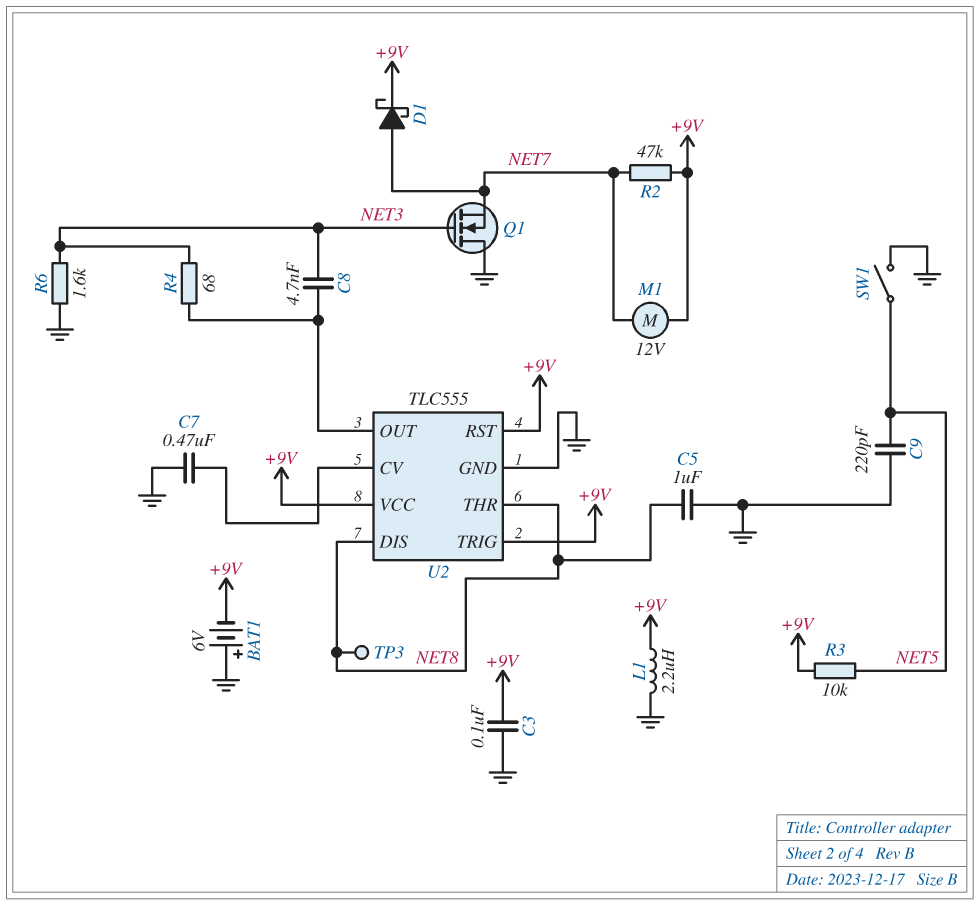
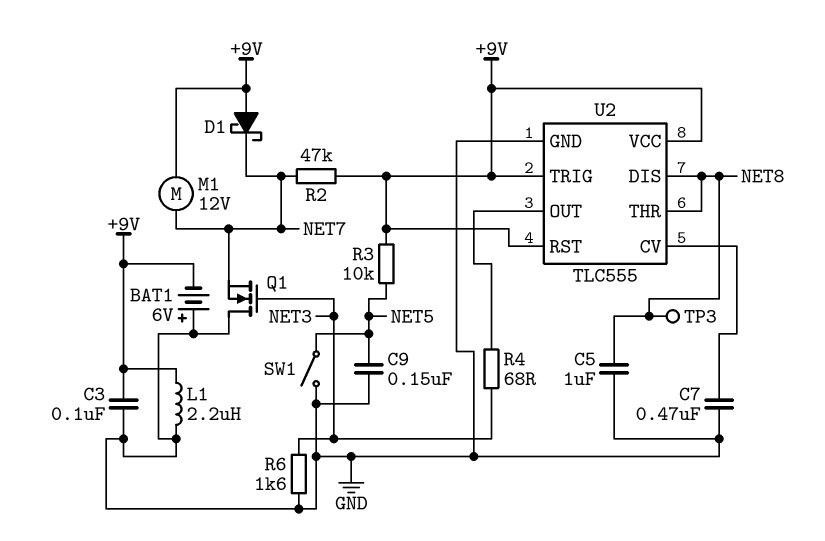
C8: 4.7nF (NET3, U2/OUT) -> none
C9: 220pF (GND, NET5) -> 150nF (GND, NET5)
D1: schottky (A NET7, K +9V) -> schottky (A +9V, K NET7)

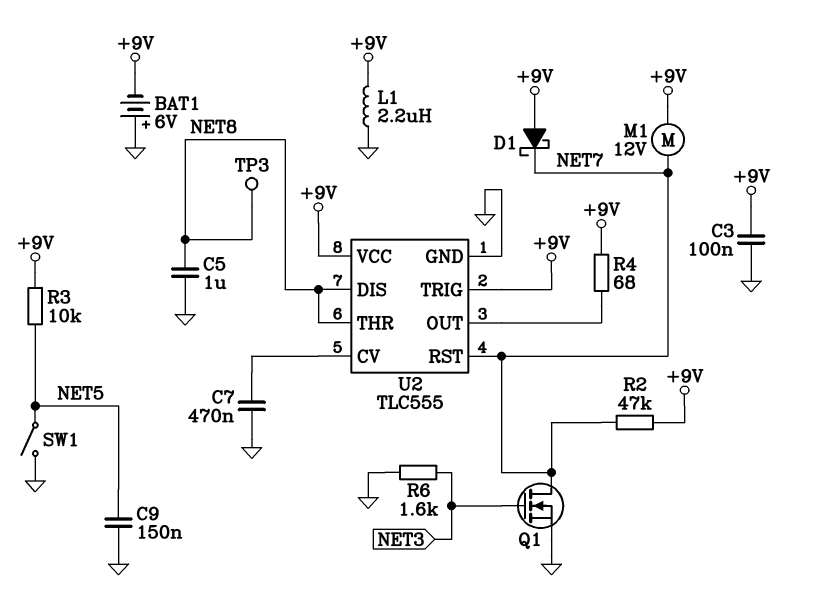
Q1: NMOS (G NET3, D GND, S NET7) -> NMOS (G NET3, D NET7, S GND)
R4: 68 (NET3, U2/OUT) -> 68 (+9V, U2/OUT)
U2 pin RST: +9V -> NET7

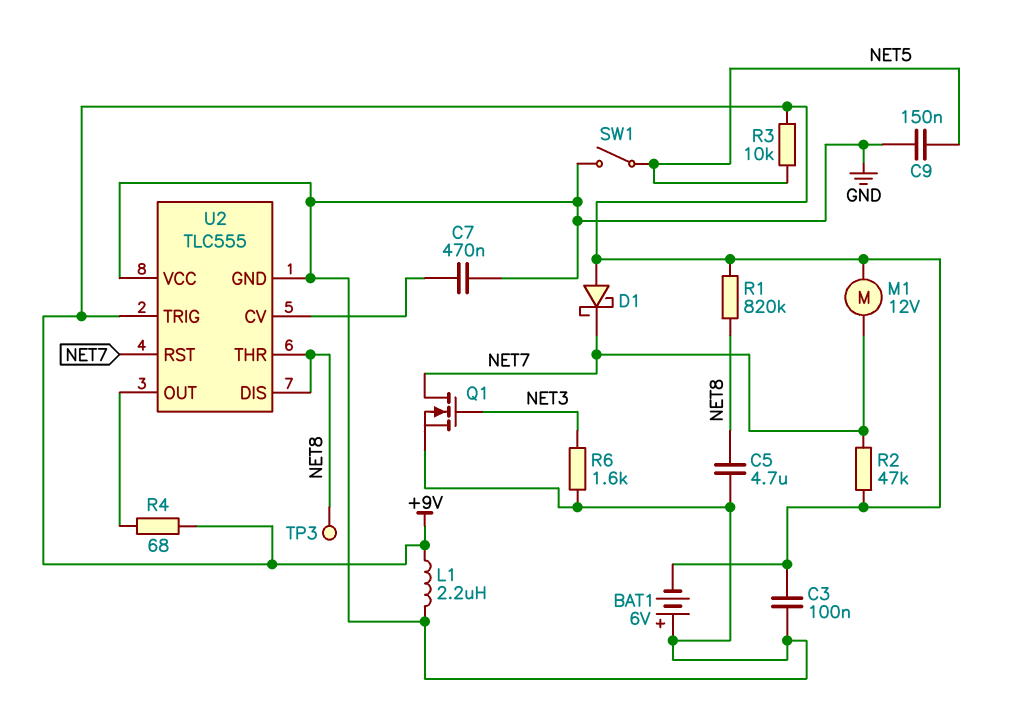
C5: 1uF (GND, NET8) -> 4.7uF (GND, NET8)
R1: none -> 820k (+9V, NET8)
U2 pin VCC: +9V -> GND

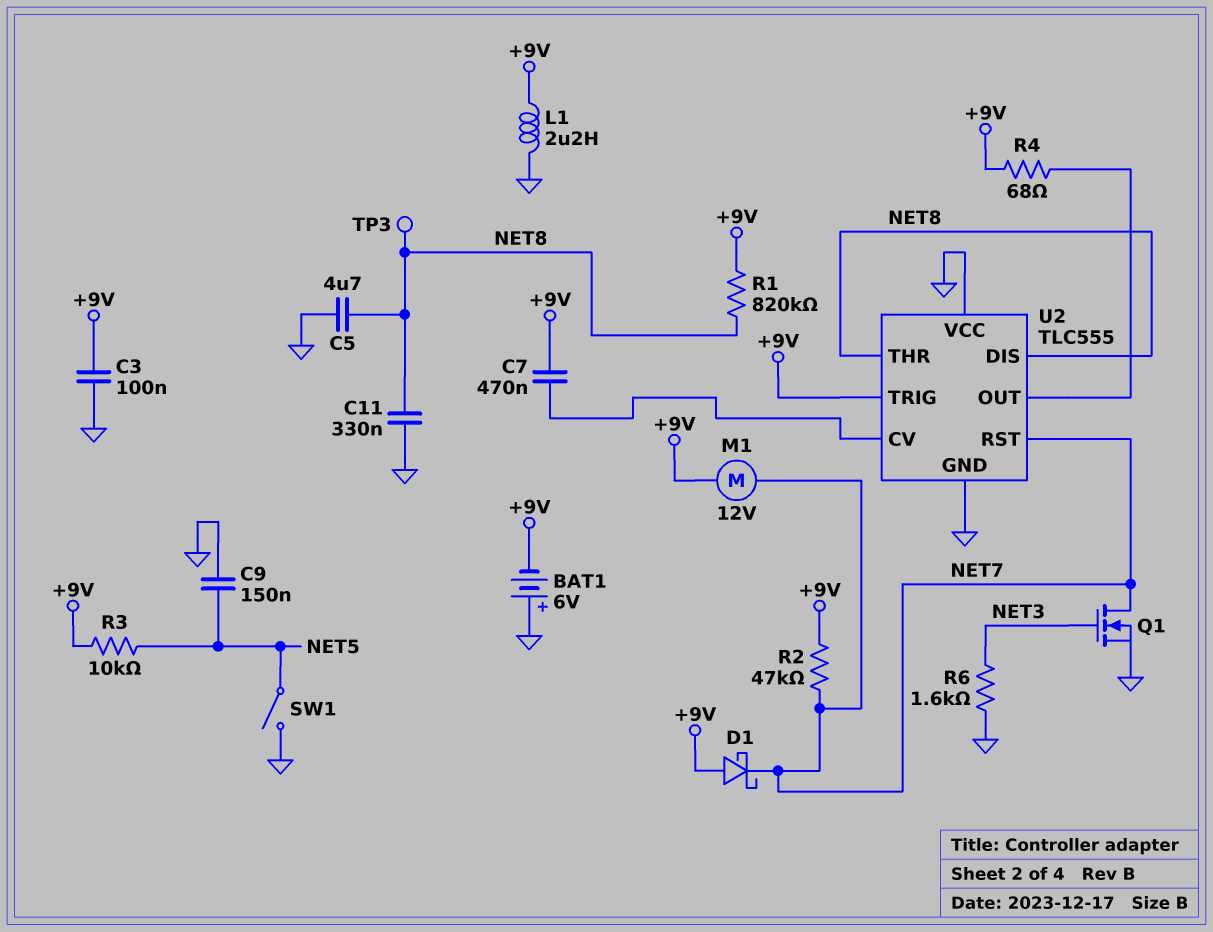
C7: 470nF (GND, U2/CV) -> 470nF (+9V, U2/CV)
C11: none -> 330nF (GND, NET8)

